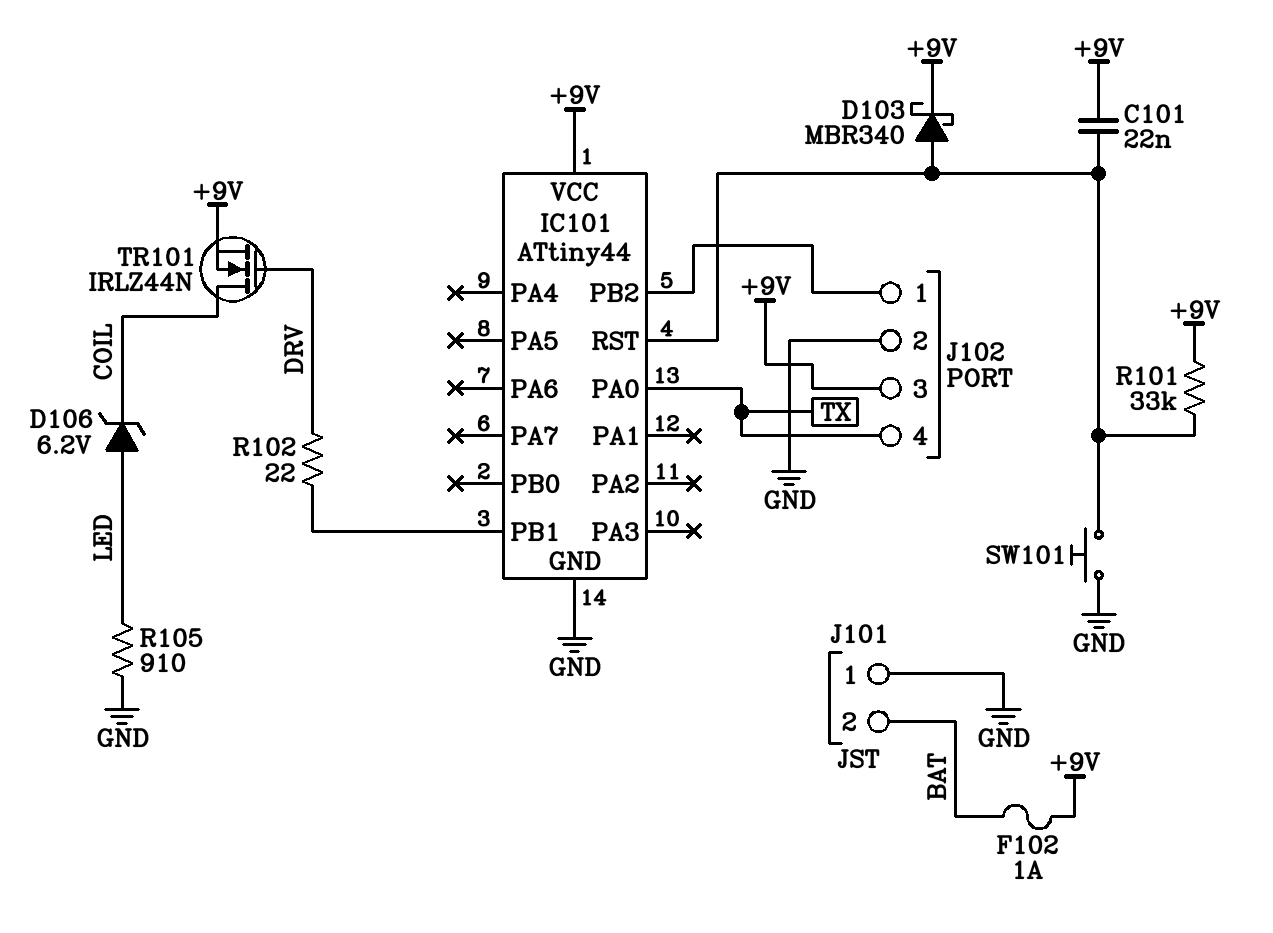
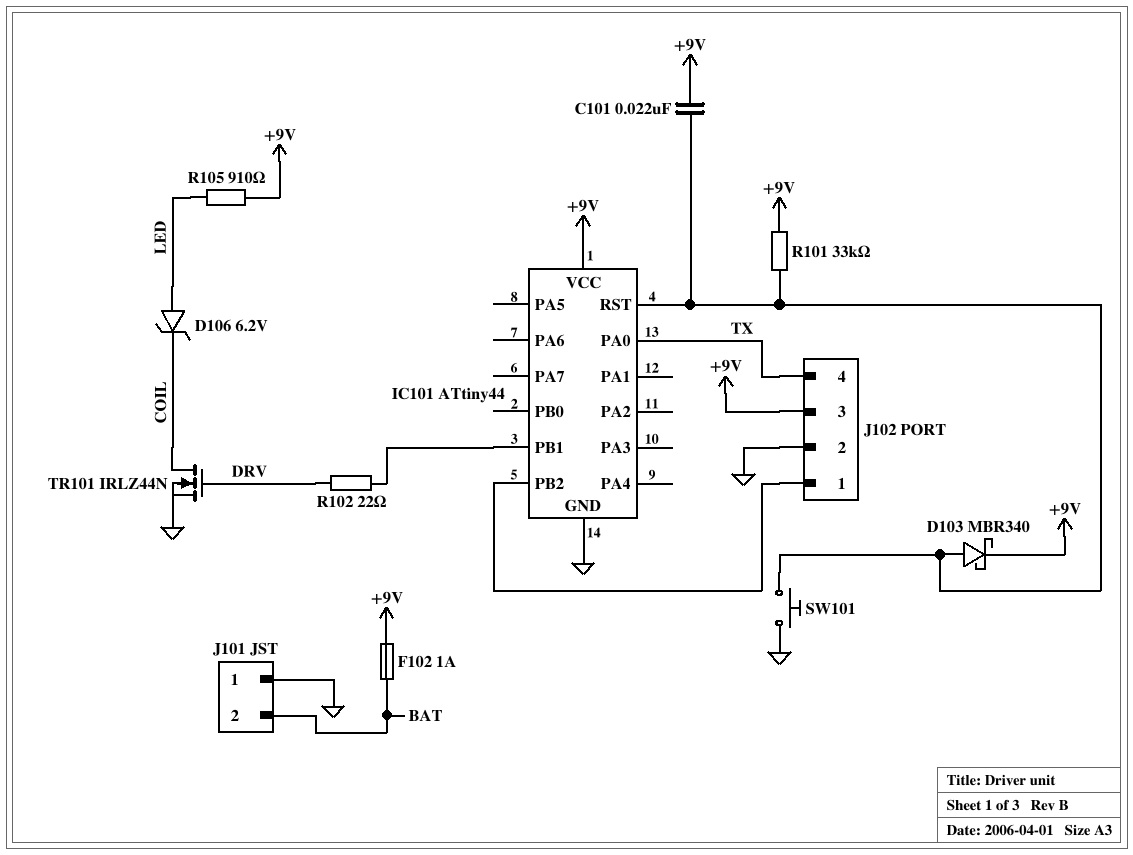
R105: 910 (GND, LED) -> 910 (+9V, LED)
TR101: NMOS IRLZ44N (G DRV, D COIL, S +9V) -> NMOS IRLZ44N (G DRV, D COIL, S GND)

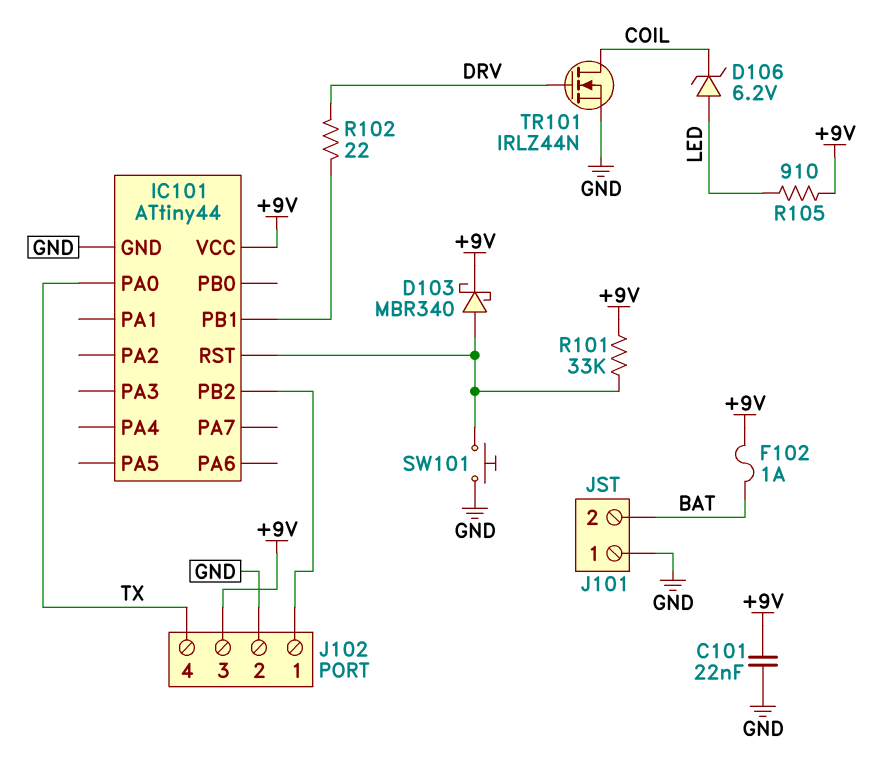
C101: 22nF (+9V, IC101/RST) -> 22nF (+9V, GND)

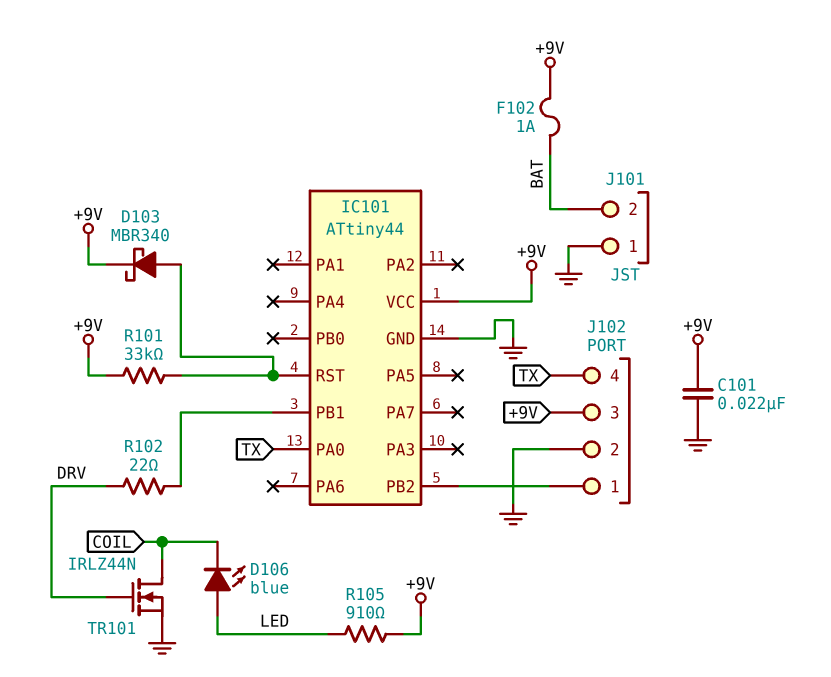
D106: zener 6.2V (A LED, K COIL) -> LED blue (A LED, K COIL)
SW101: button (GND, IC101/RST) -> none

